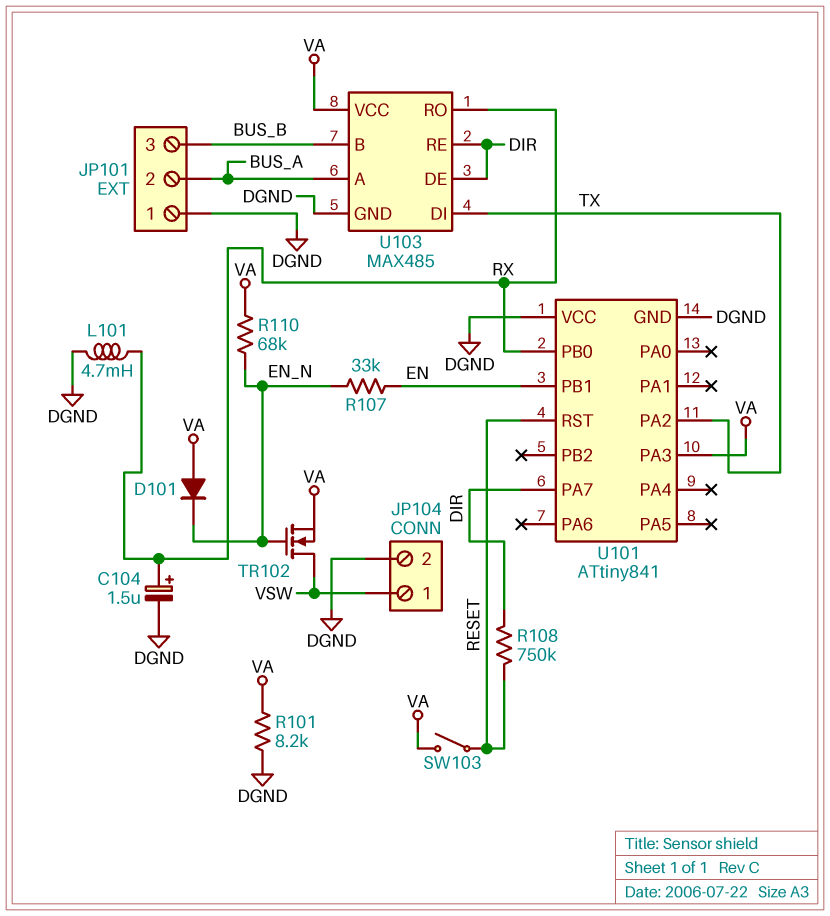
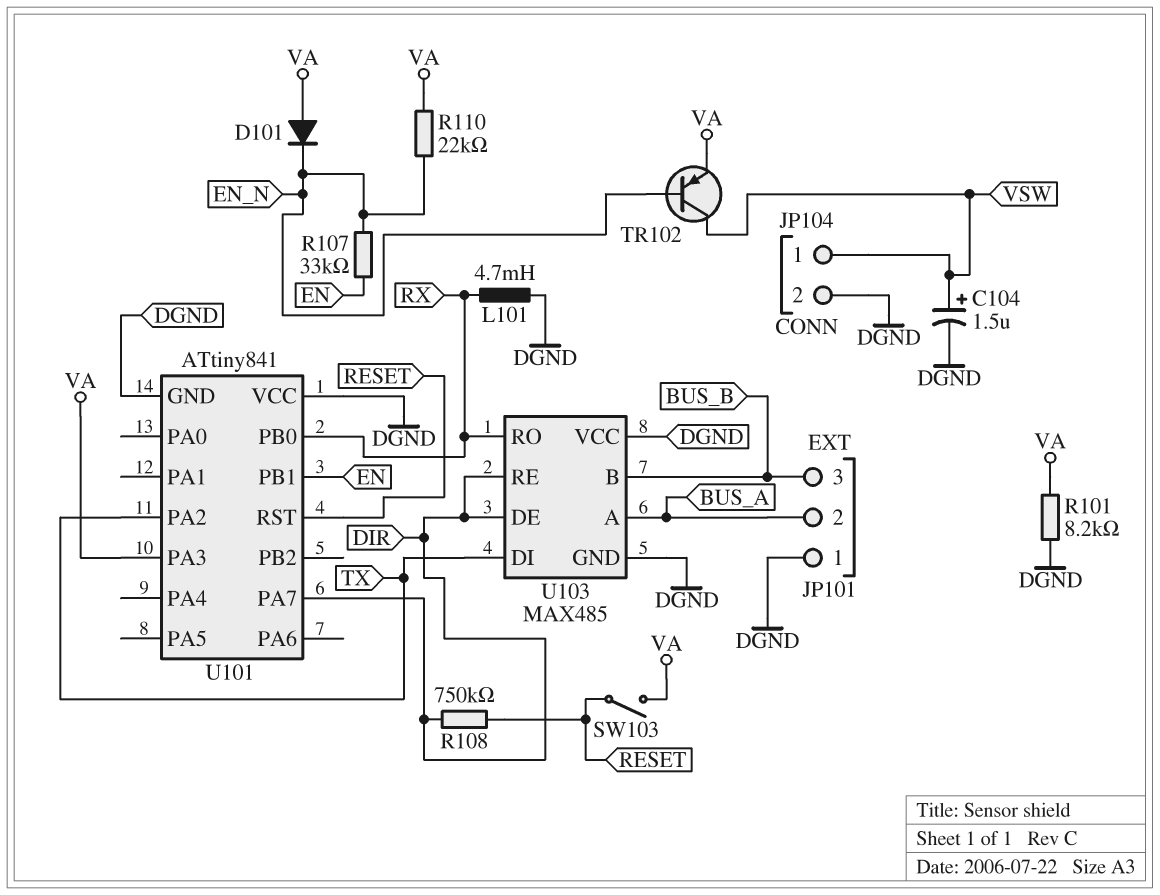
C104: 1.5uF (plus RX, minus DGND) -> 1.5uF (plus VSW, minus DGND)
R110: 68k (EN_N, VA) -> 22k (EN_N, VA)
TR102: NMOS (G EN_N, D VSW, S VA) -> PNP (B EN_N, C VSW, E VA)
U103 pin VCC: VA -> DGND

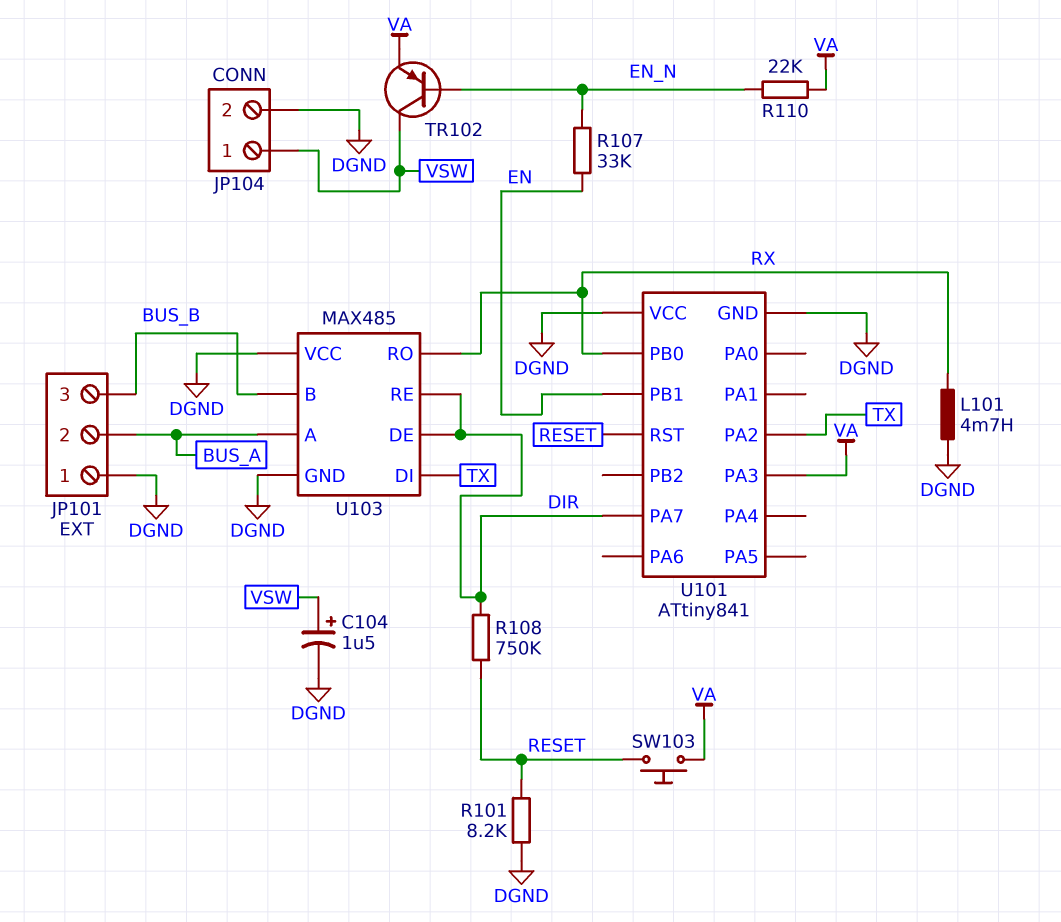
D101: diode (A VA, K EN_N) -> none
R101: 8.2k (DGND, VA) -> 8.2k (DGND, RESET)
SW103: switch (RESET, VA) -> button (RESET, VA)

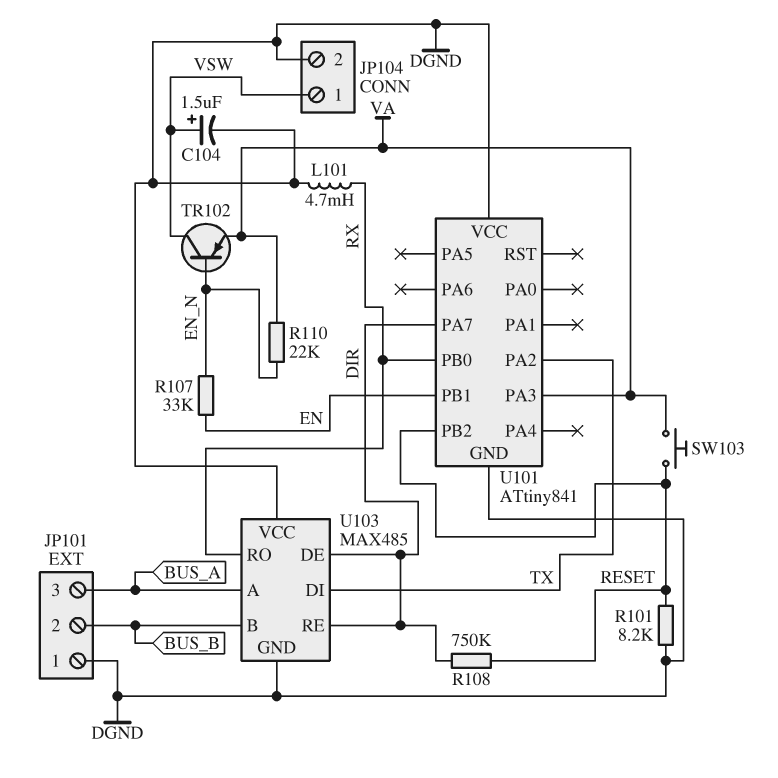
JP101 pin 2: BUS_A -> BUS_B
JP101 pin 3: BUS_B -> BUS_A
U101 pin PB2: none -> RESET
U101 pin RST: RESET -> none

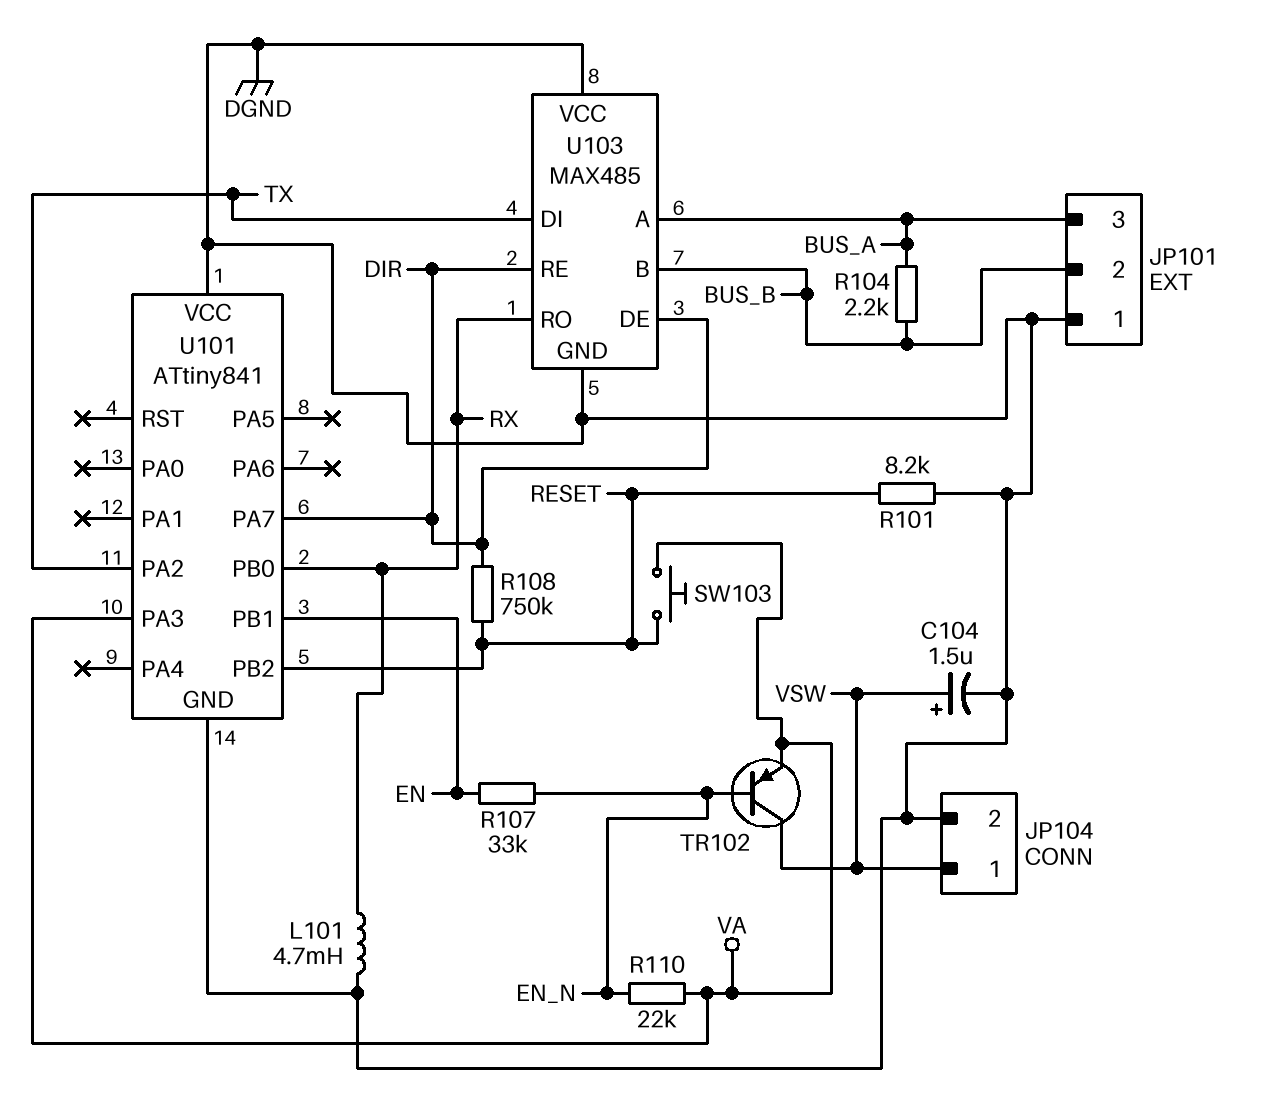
R104: none -> 2.2k (BUS_A, BUS_B)

